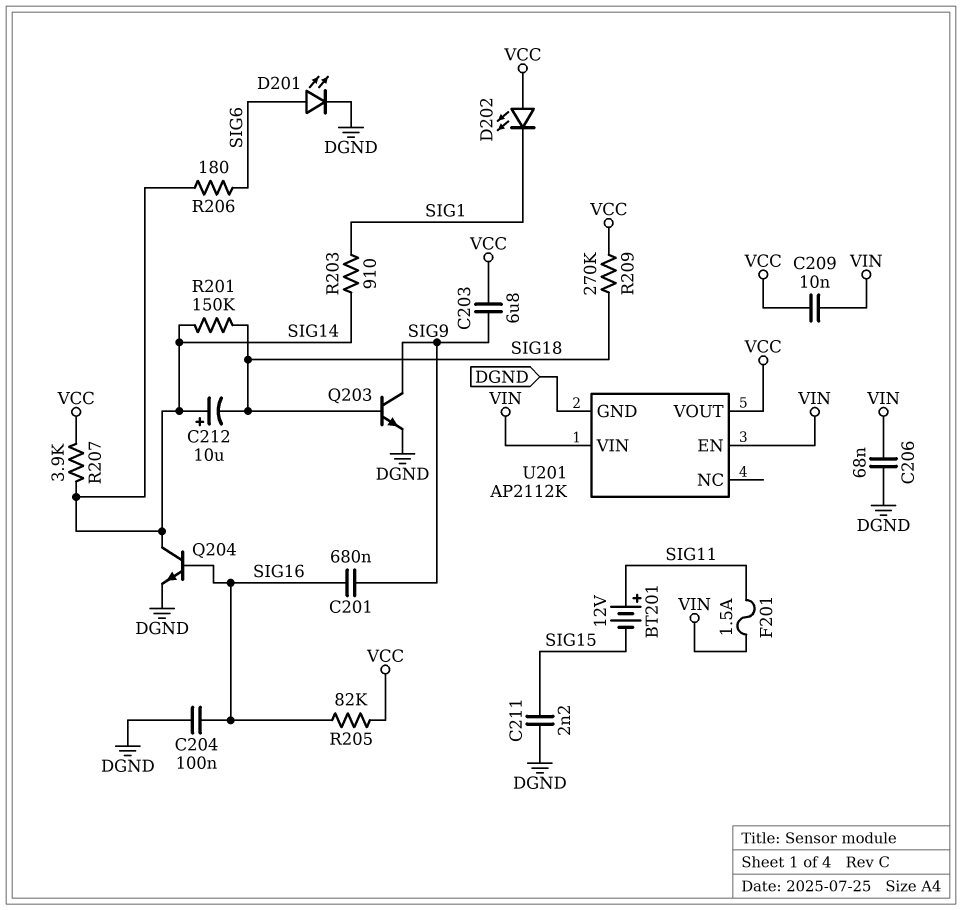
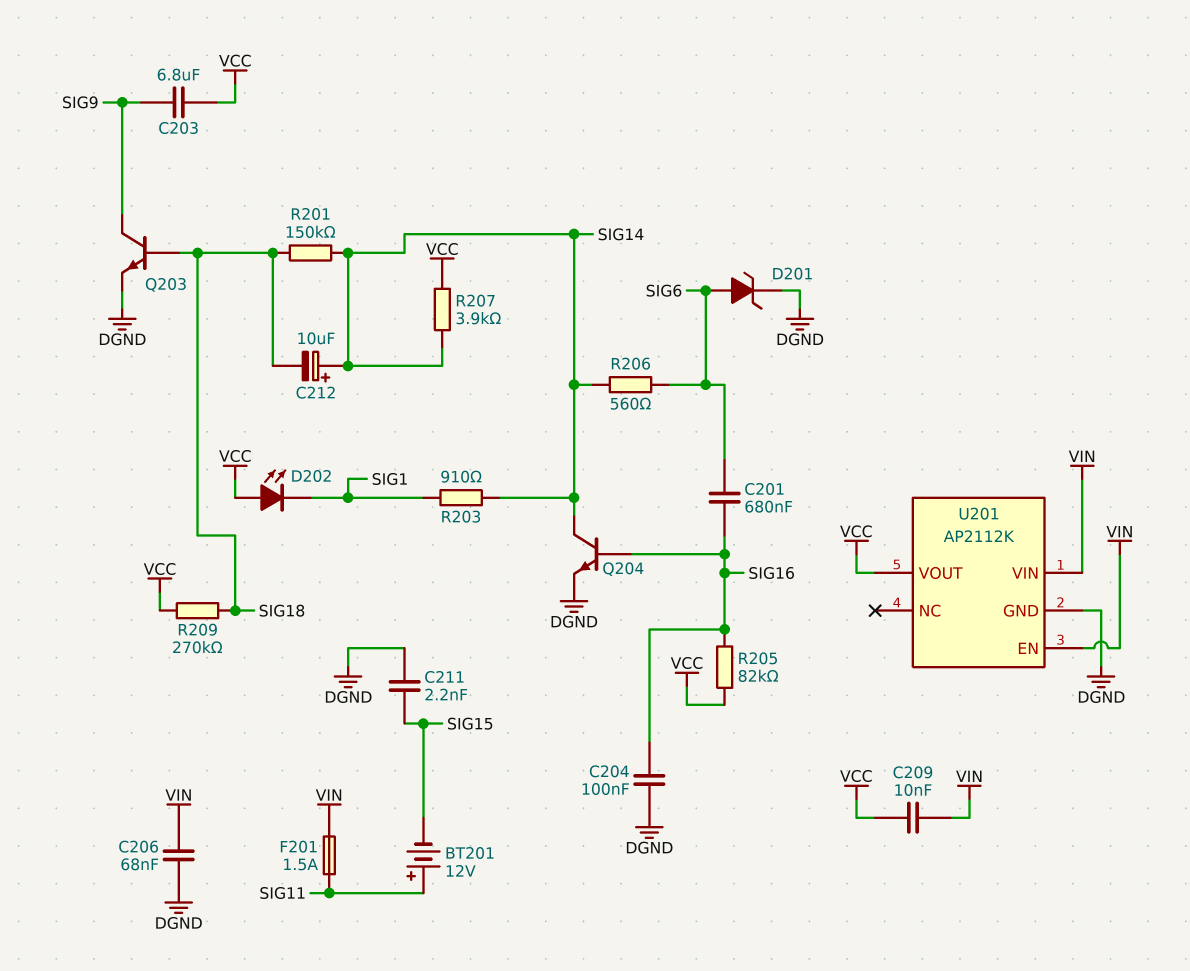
C201: 680nF (SIG9, SIG16) -> 680nF (SIG6, SIG16)
D201: LED (A SIG6, K DGND) -> zener (A SIG6, K DGND)
R206: 180 (SIG6, SIG14) -> 560 (SIG6, SIG14)

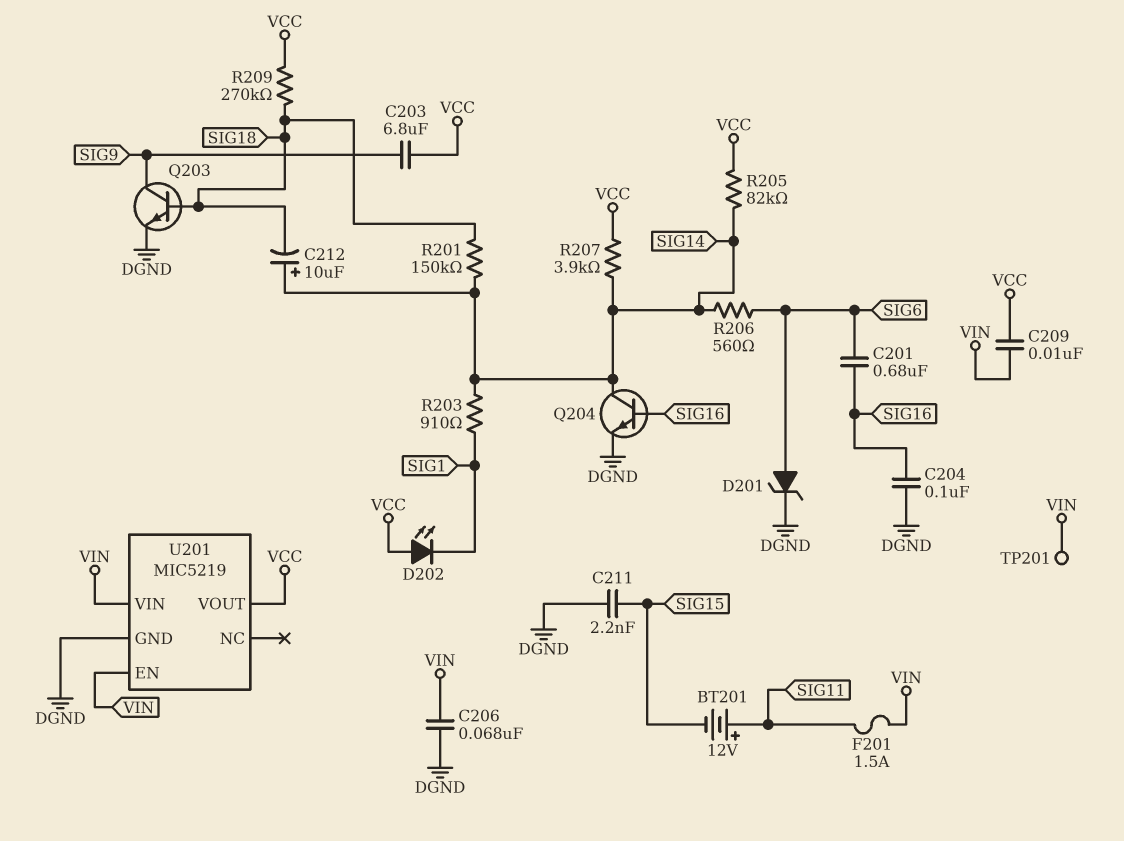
R205: 82k (SIG16, VCC) -> 82k (SIG14, VCC)
TP201: none -> test point (VIN)
U201: AP2112K -> MIC5219

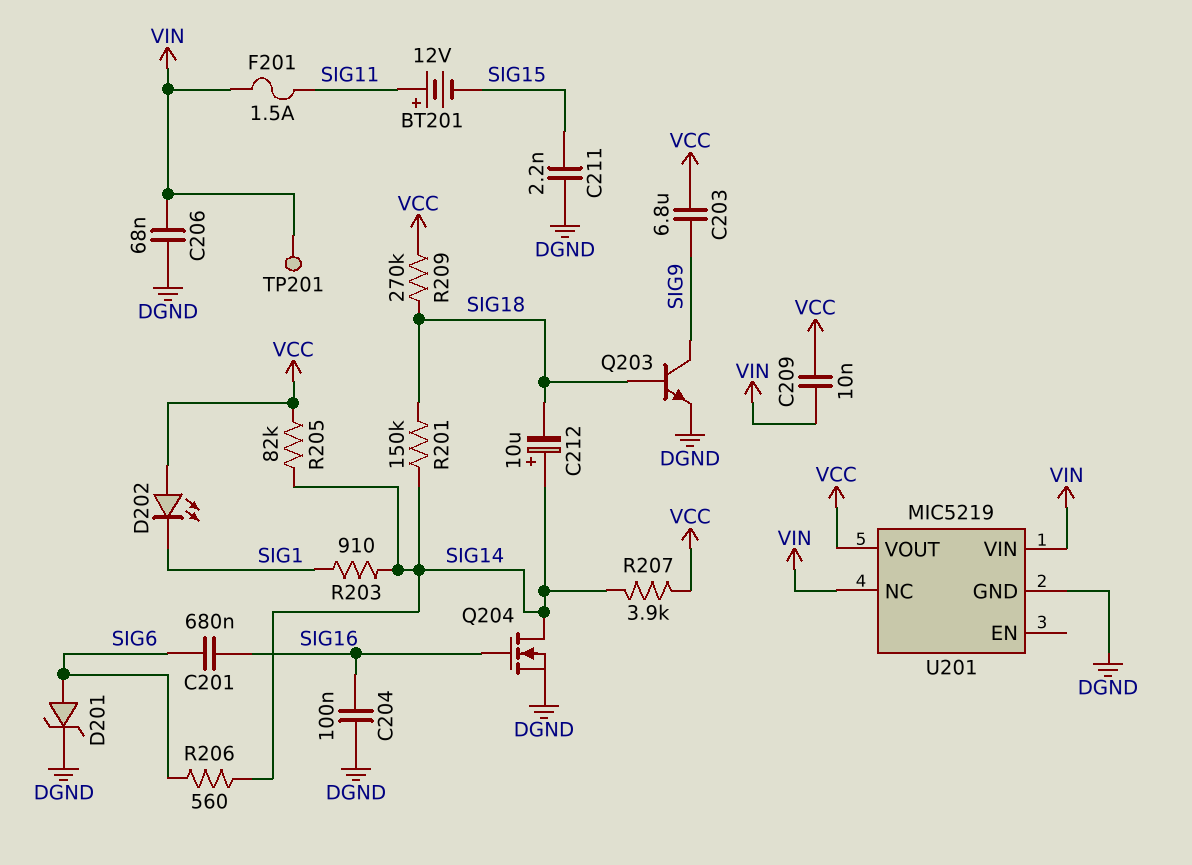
Q204: NPN (B SIG16, C SIG14, E DGND) -> NMOS (G SIG16, D SIG14, S DGND)
U201 pin EN: VIN -> none
U201 pin NC: none -> VIN

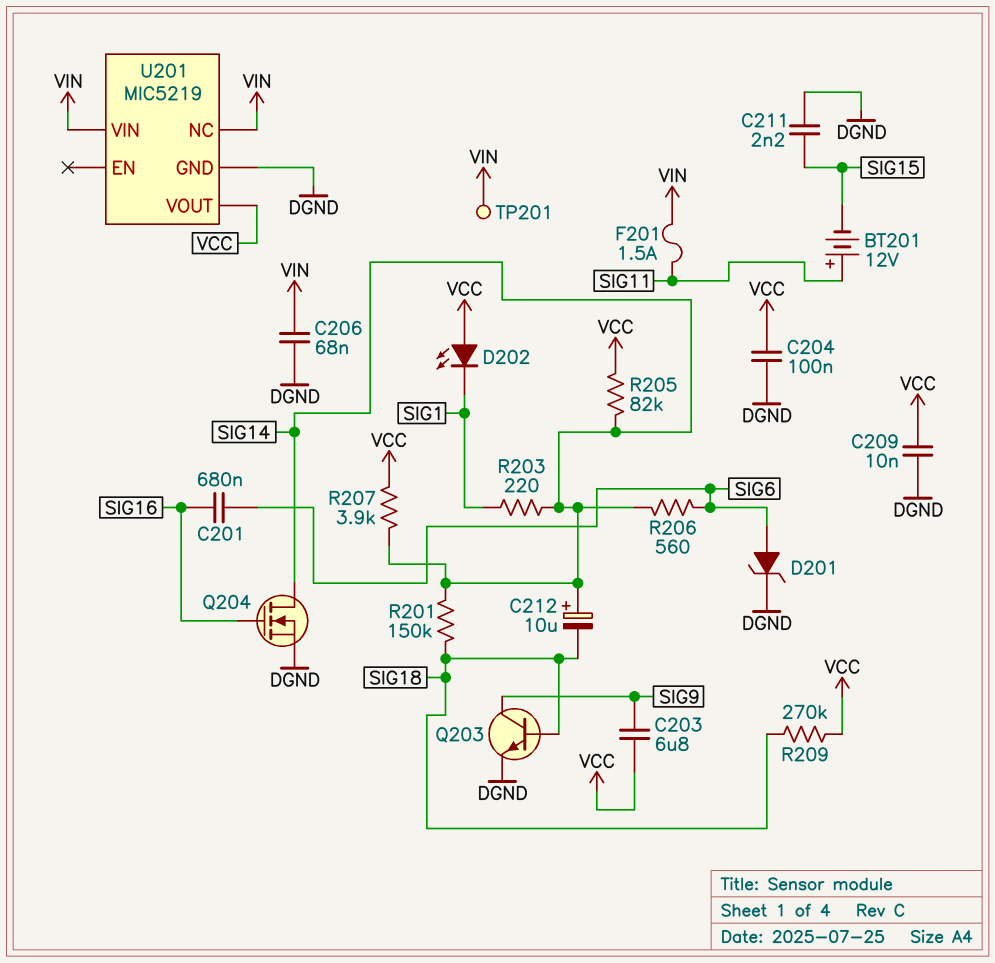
C204: 100nF (DGND, SIG16) -> 100nF (DGND, VCC)
C209: 10nF (VCC, VIN) -> 10nF (DGND, VCC)
R203: 910 (SIG1, SIG14) -> 220 (SIG1, SIG14)

